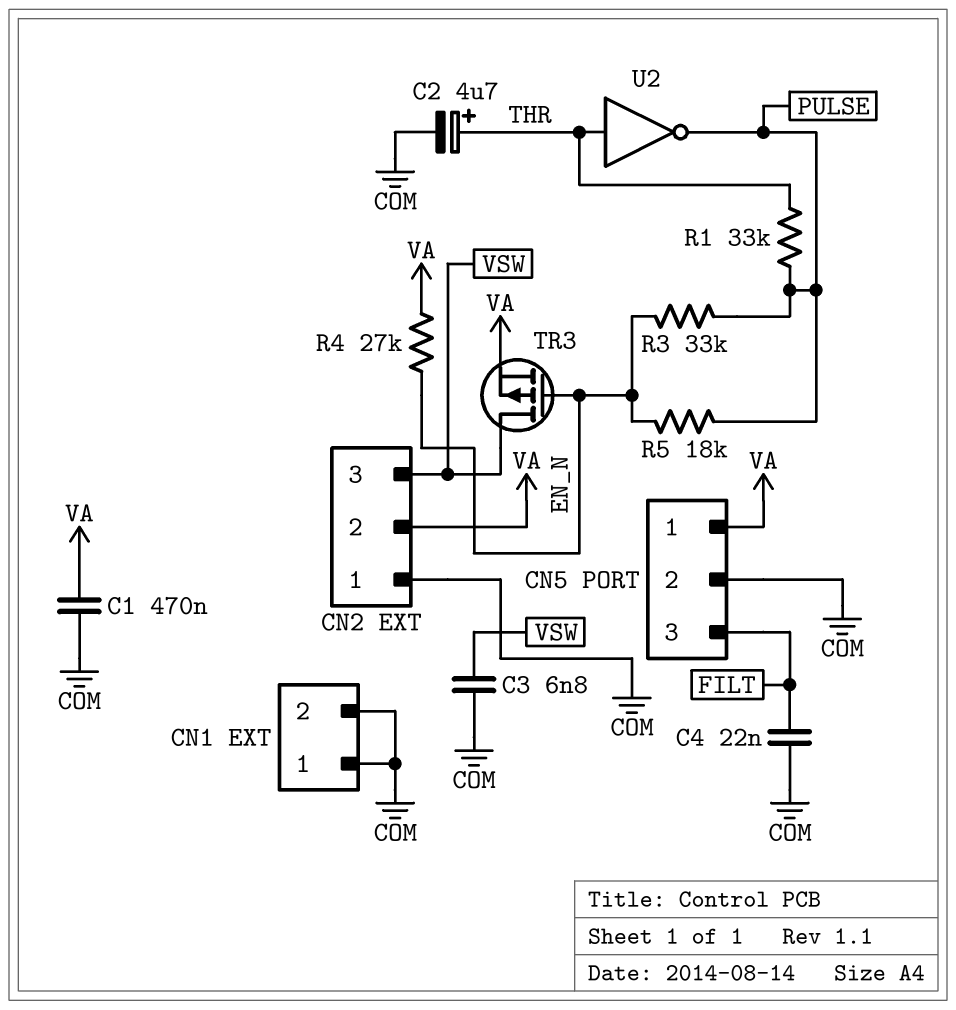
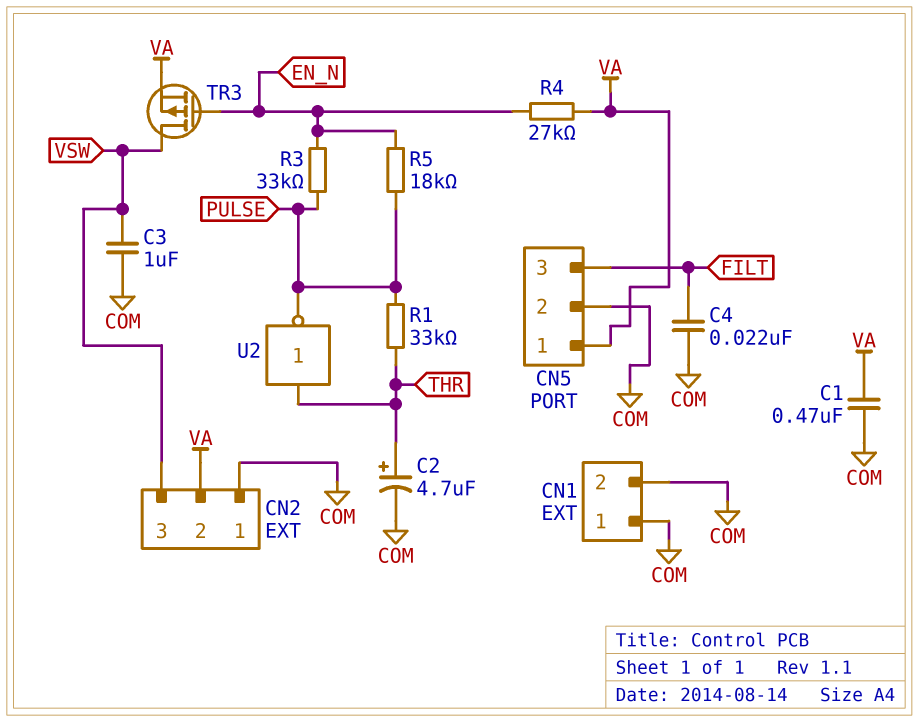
C3: 6.8nF (COM, VSW) -> 1uF (COM, VSW)

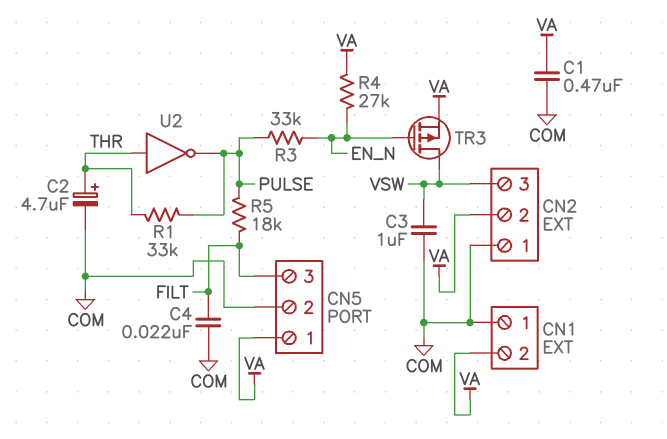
CN1 pin 2: COM -> VA
R5: 18k (EN_N, PULSE) -> 18k (FILT, PULSE)

